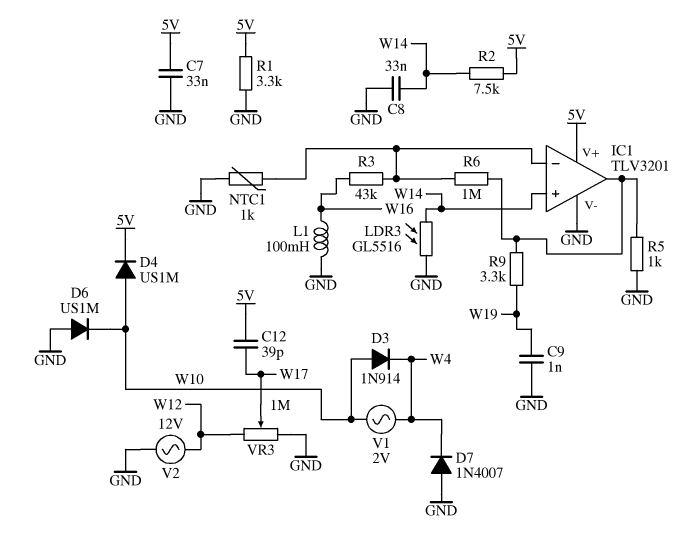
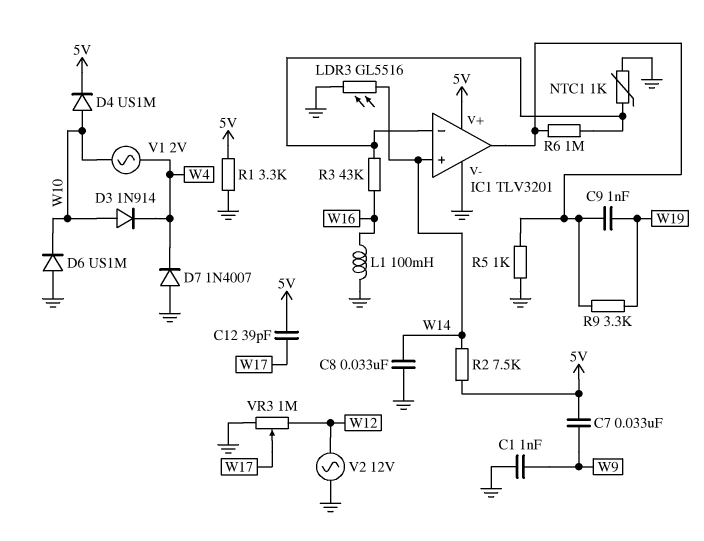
C1: none -> 1nF (GND, W9)
C7: 33nF (5V, GND) -> 33nF (5V, W9)
C9: 1nF (GND, W19) -> 1nF (IC1/out, W19)

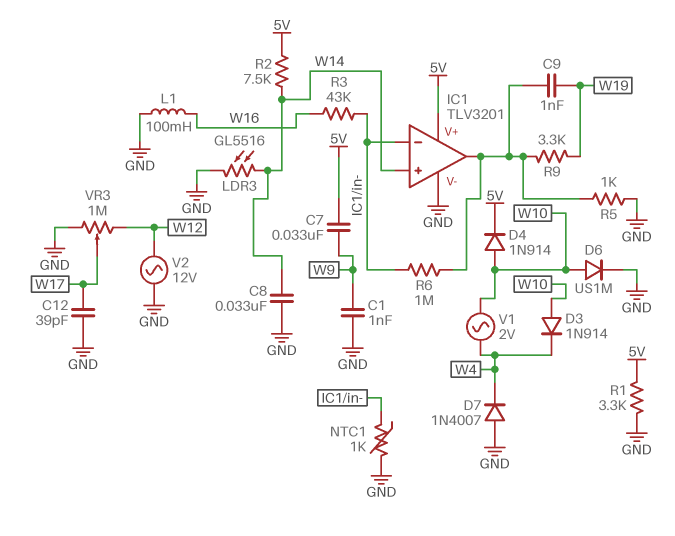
C12: 39pF (5V, W17) -> 39pF (GND, W17)
D4: diode US1M (A W10, K 5V) -> diode 1N914 (A W10, K 5V)
D6: diode US1M (A GND, K W10) -> diode US1M (A W10, K GND)

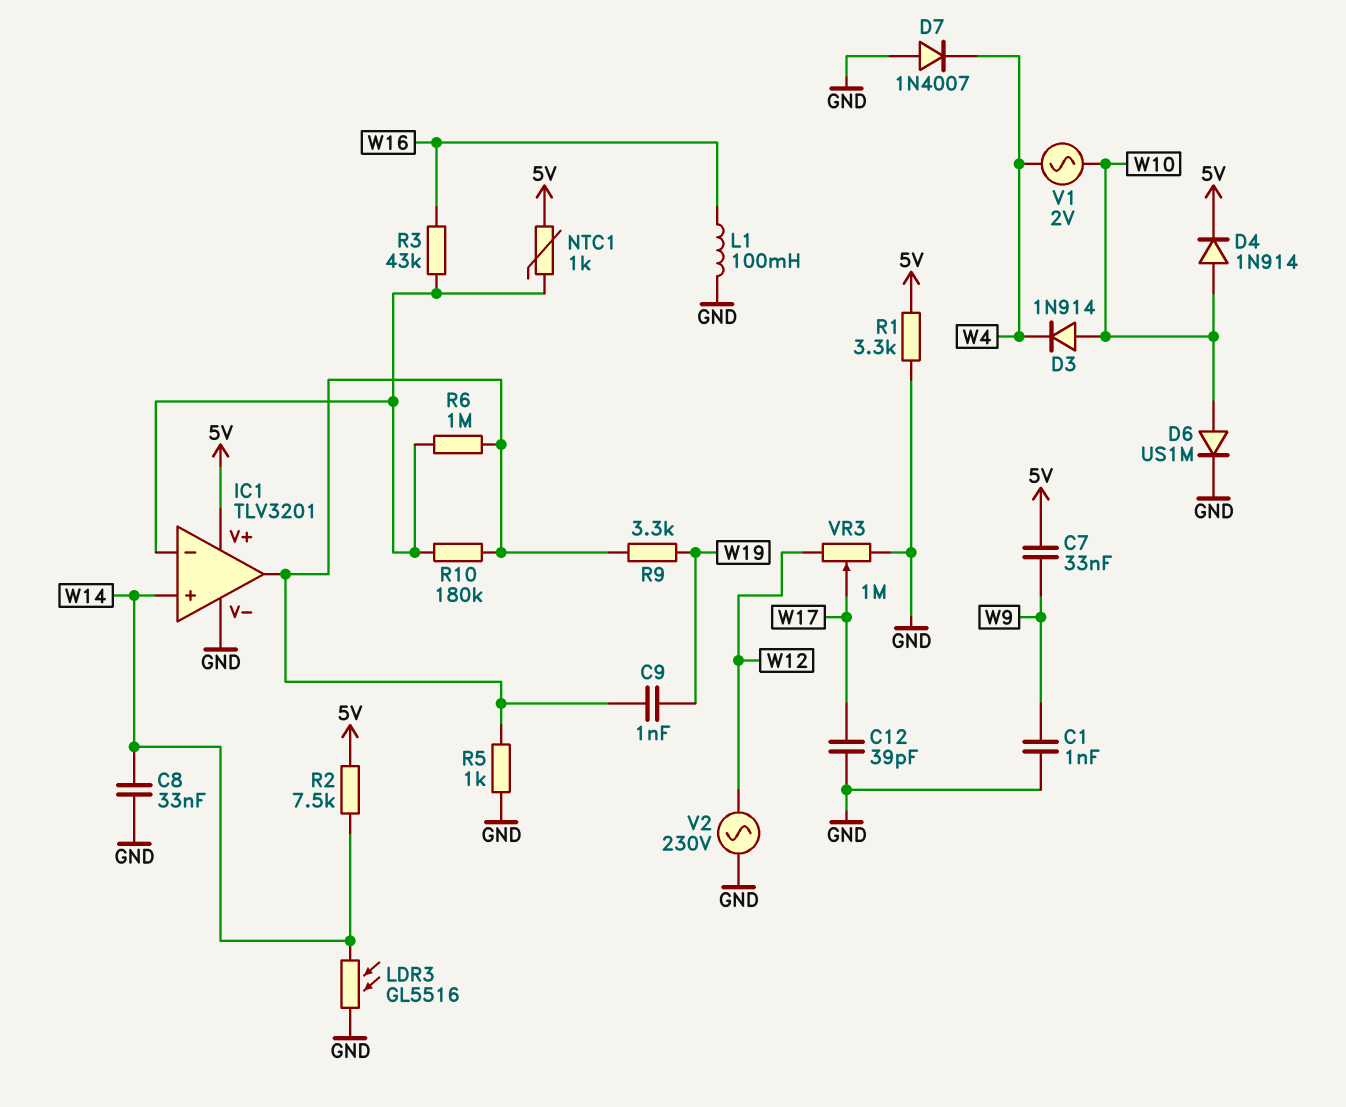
NTC1: 1k (GND, IC1/in-) -> 1k (5V, IC1/in-)
R10: none -> 180k (IC1/in-, IC1/out)
V2: AC 12V (GND, W12) -> AC 230V (GND, W12)

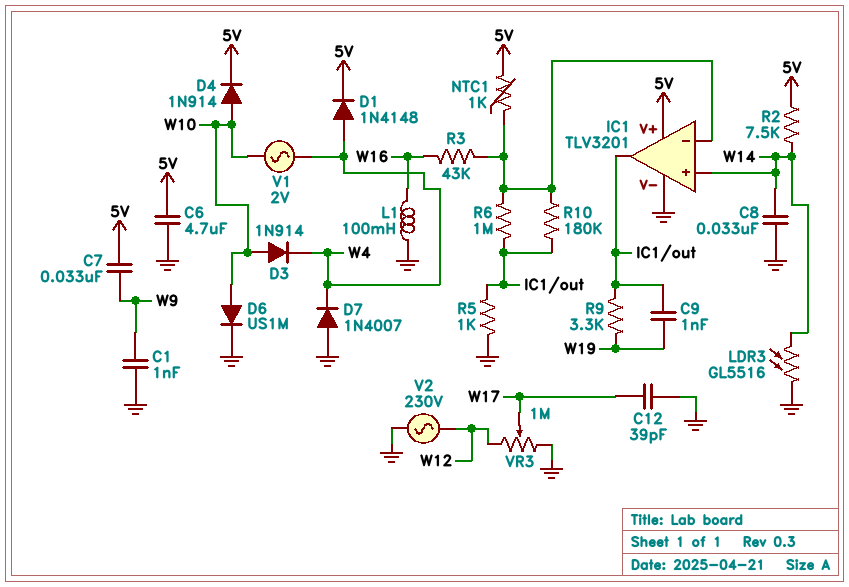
C6: none -> 4.7uF (5V, GND)
D1: none -> diode 1N4148 (A W4, K 5V)
R1: 3.3k (5V, GND) -> none

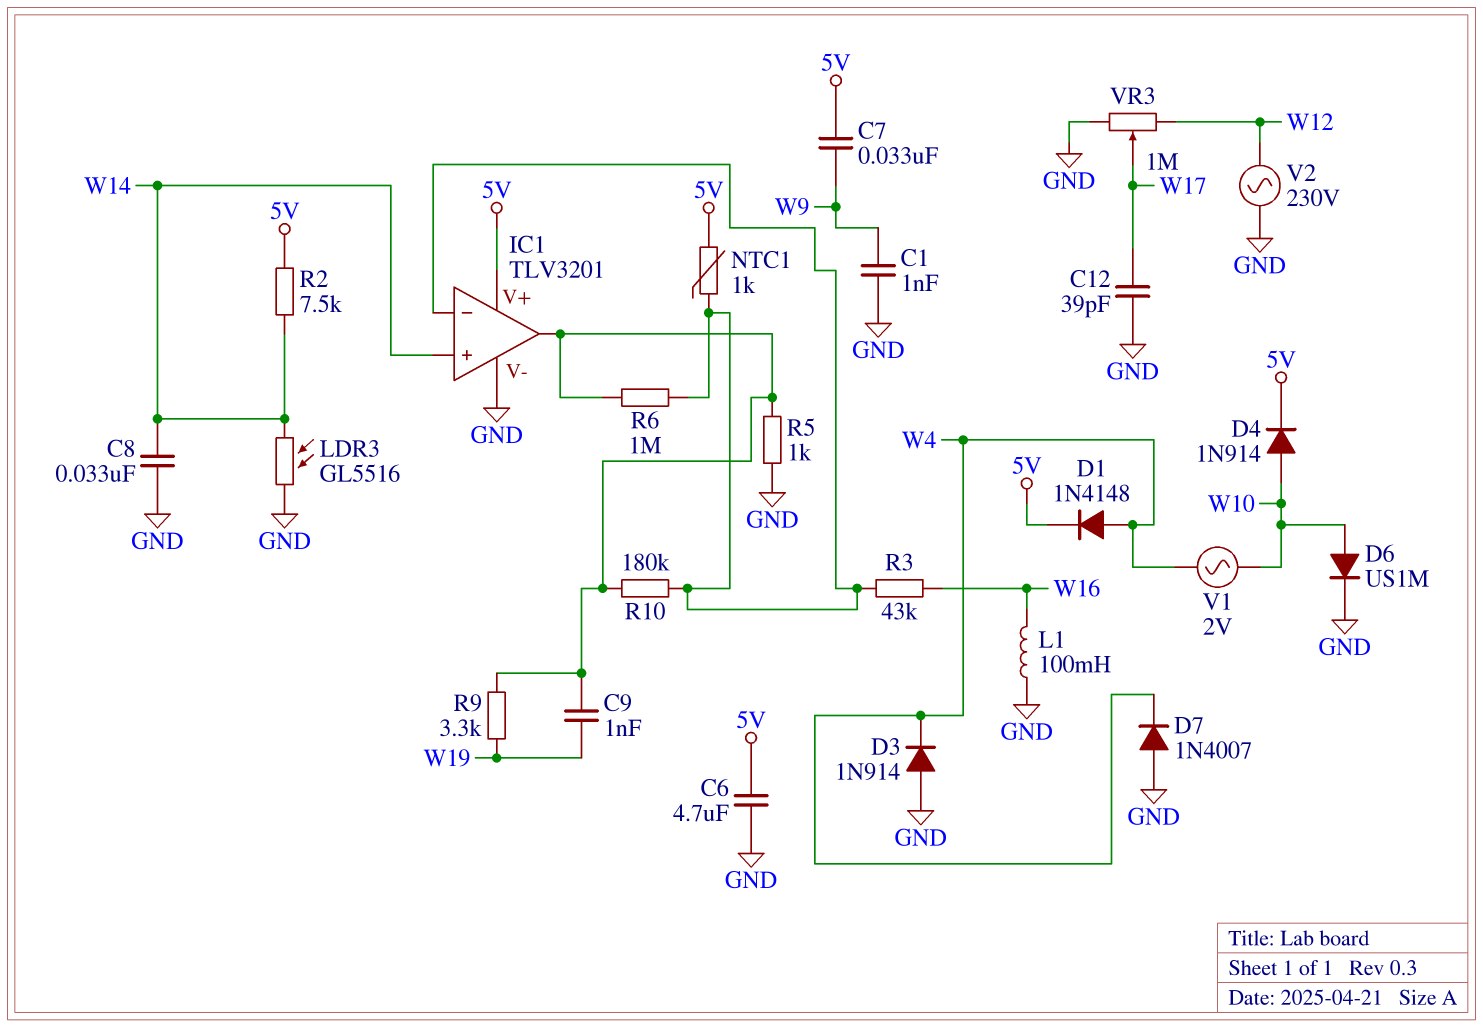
D3: diode 1N914 (A W10, K W4) -> diode 1N914 (A GND, K W4)

